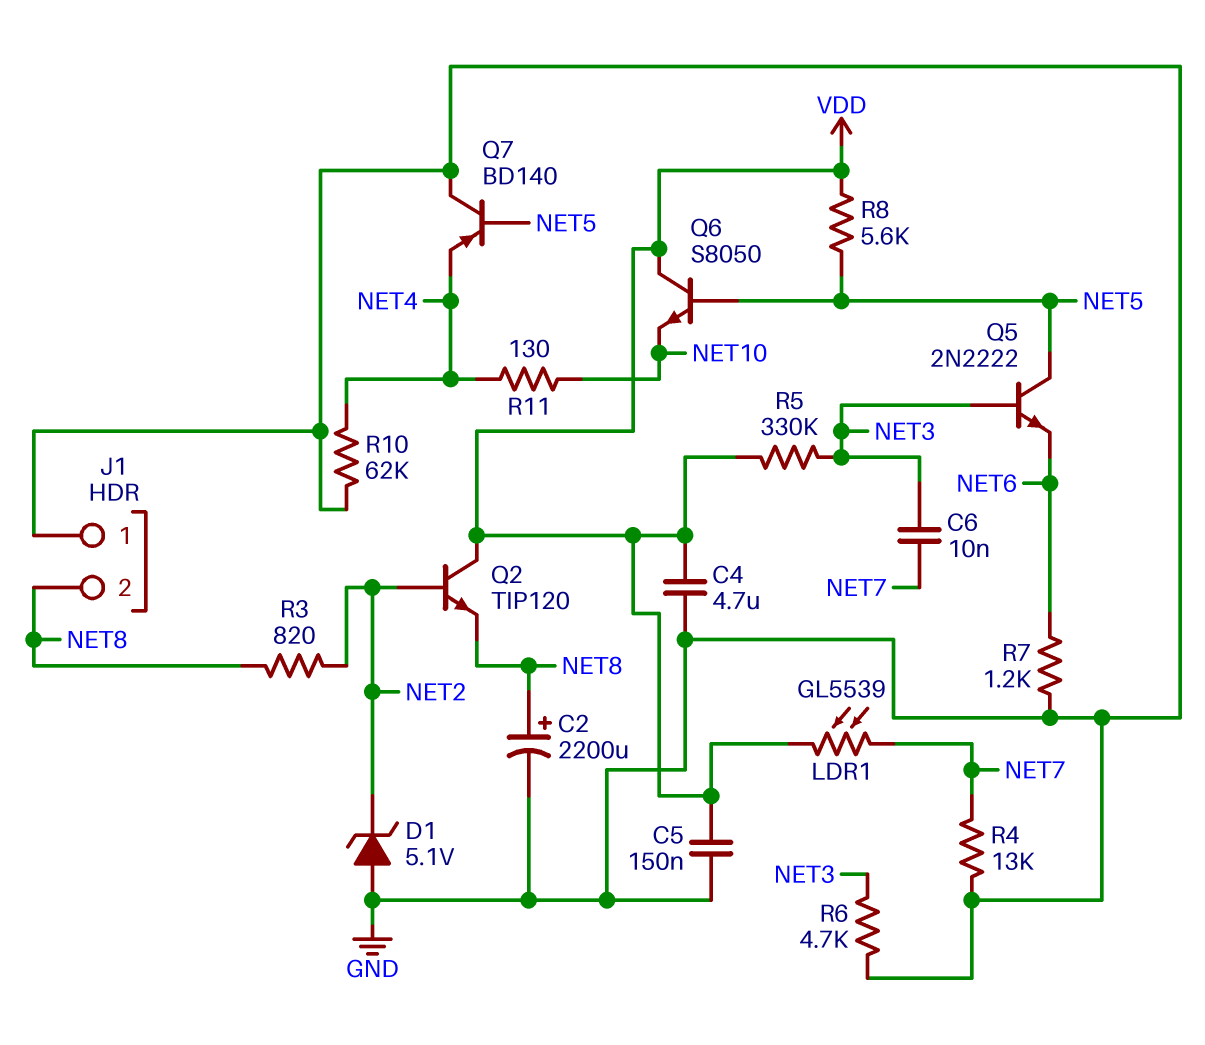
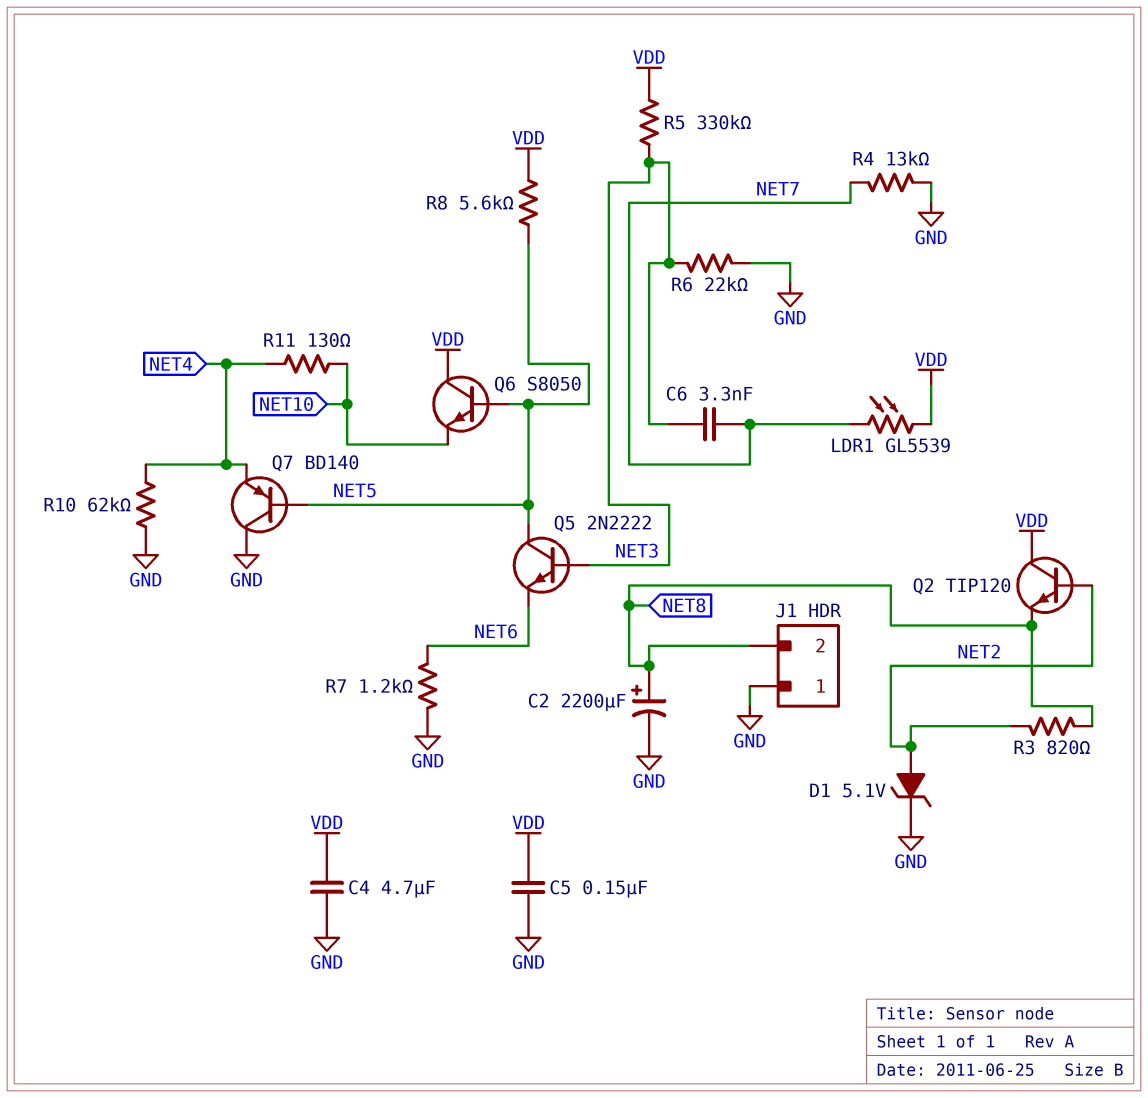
C6: 10nF (NET3, NET7) -> 3.3nF (NET3, NET7)
D1: zener 5.1V (A GND, K NET2) -> zener 5.1V (A NET2, K GND)
R6: 4.7k (GND, NET3) -> 22k (GND, NET3)

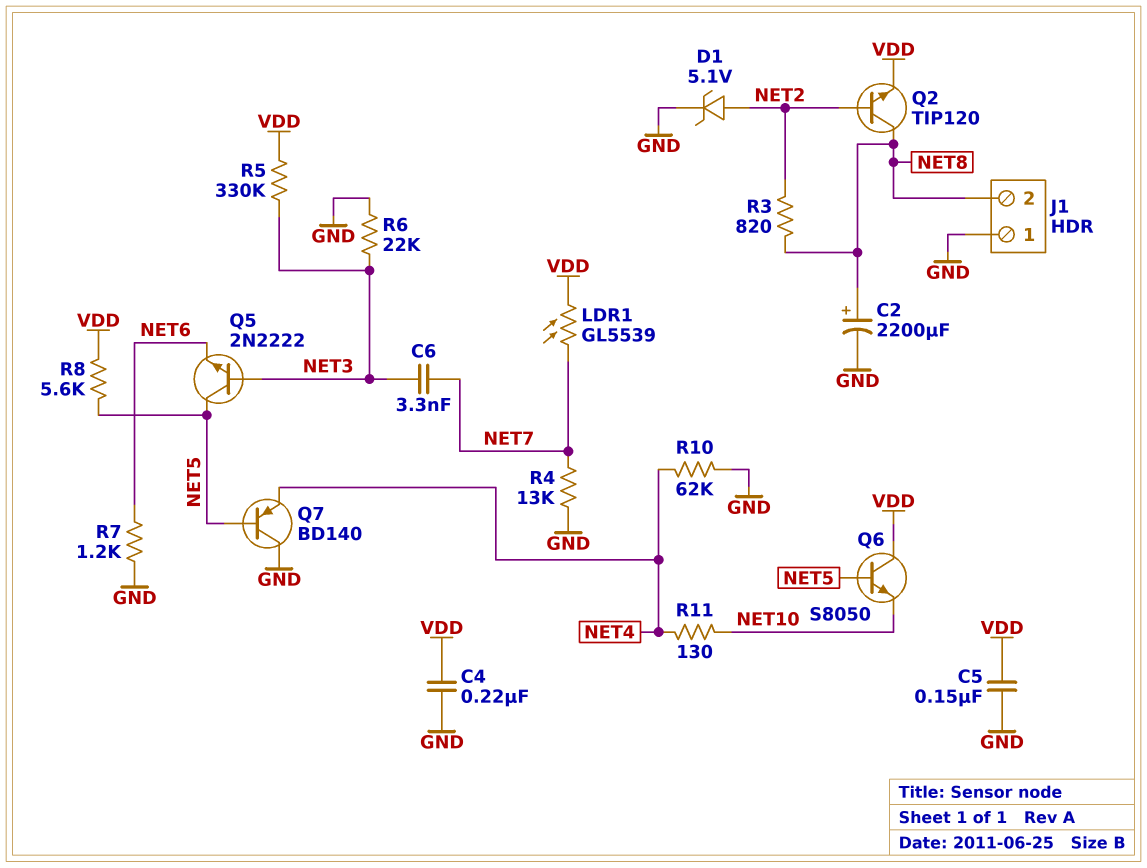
C4: 4.7uF (GND, VDD) -> 220nF (GND, VDD)
Q2: NPN TIP120 (B NET2, C VDD, E NET8) -> NPN TIP120 (B NET2, C NET8, E VDD)

